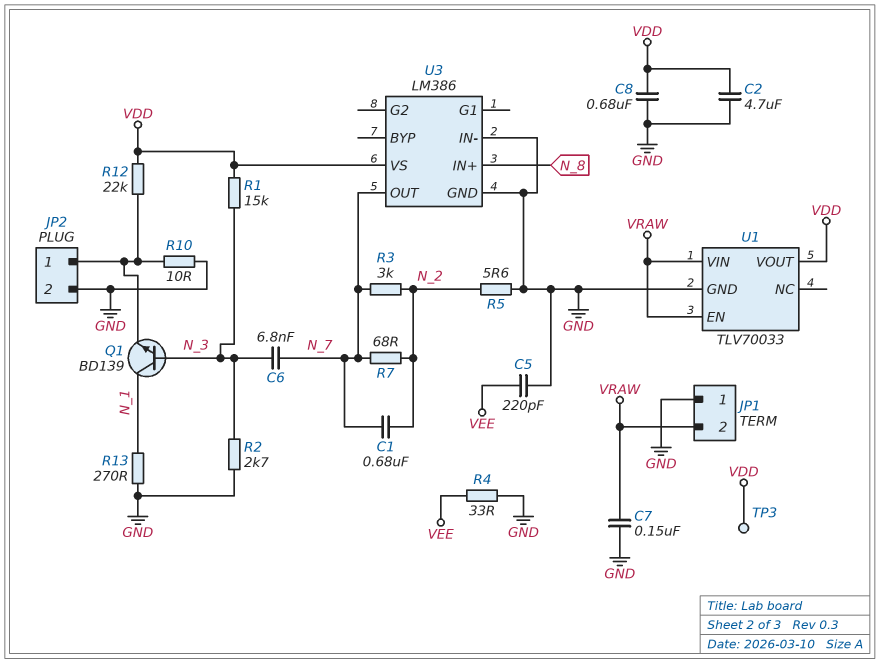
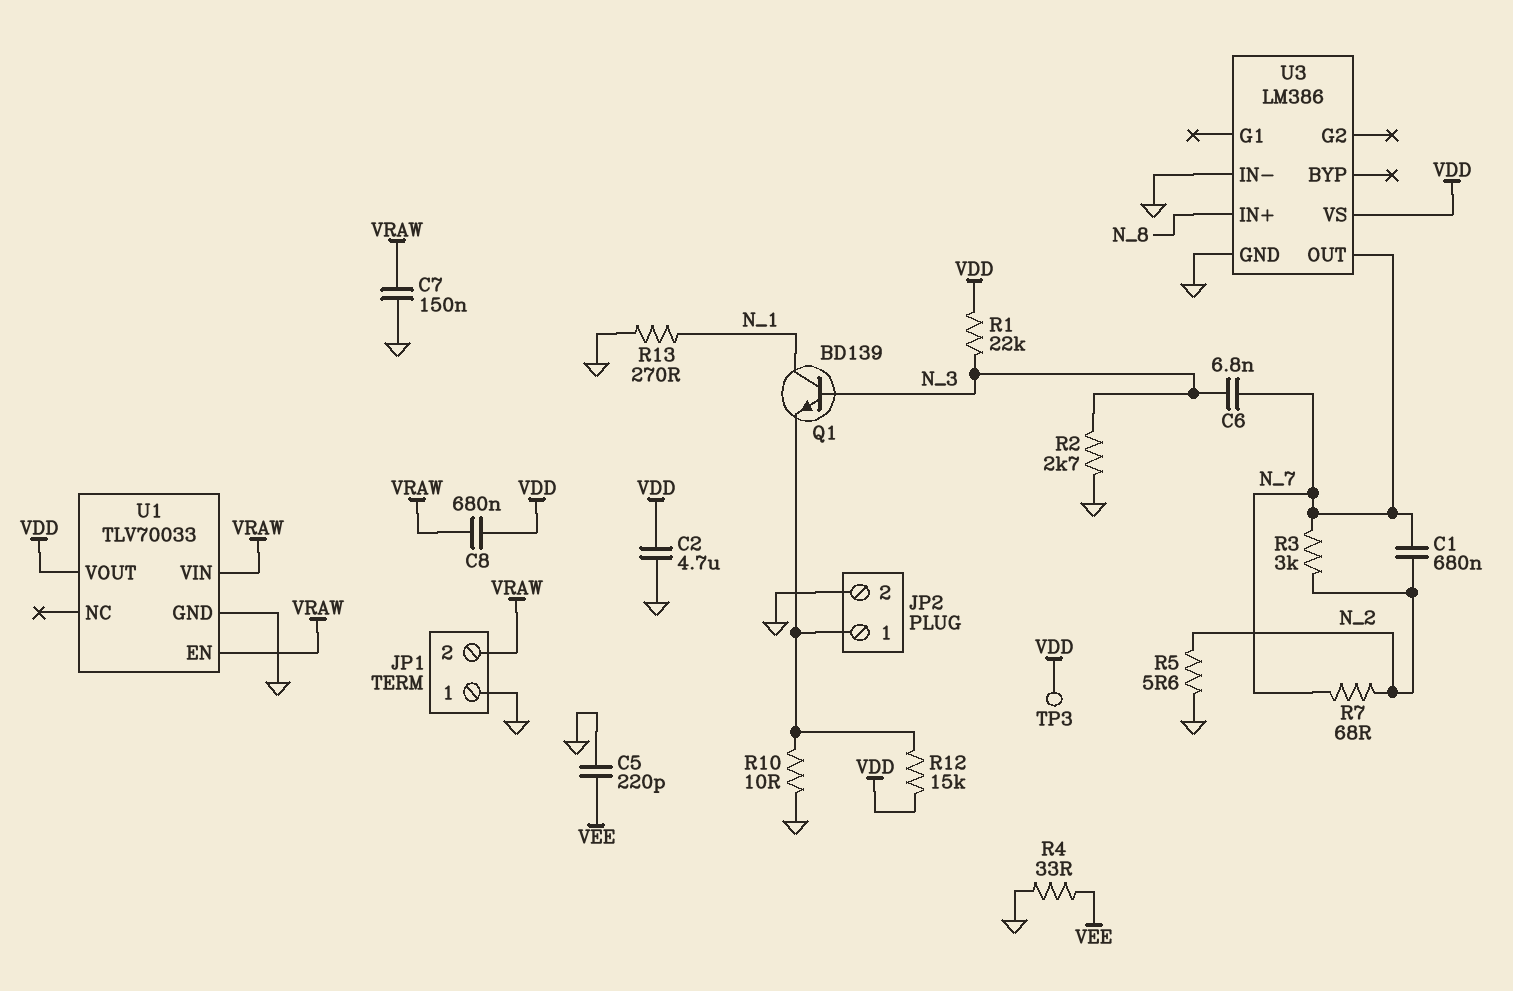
C8: 680nF (GND, VDD) -> 680nF (VDD, VRAW)
R1: 15k (N_3, VDD) -> 22k (N_3, VDD)
R12: 22k (JP2/1, VDD) -> 15k (JP2/1, VDD)

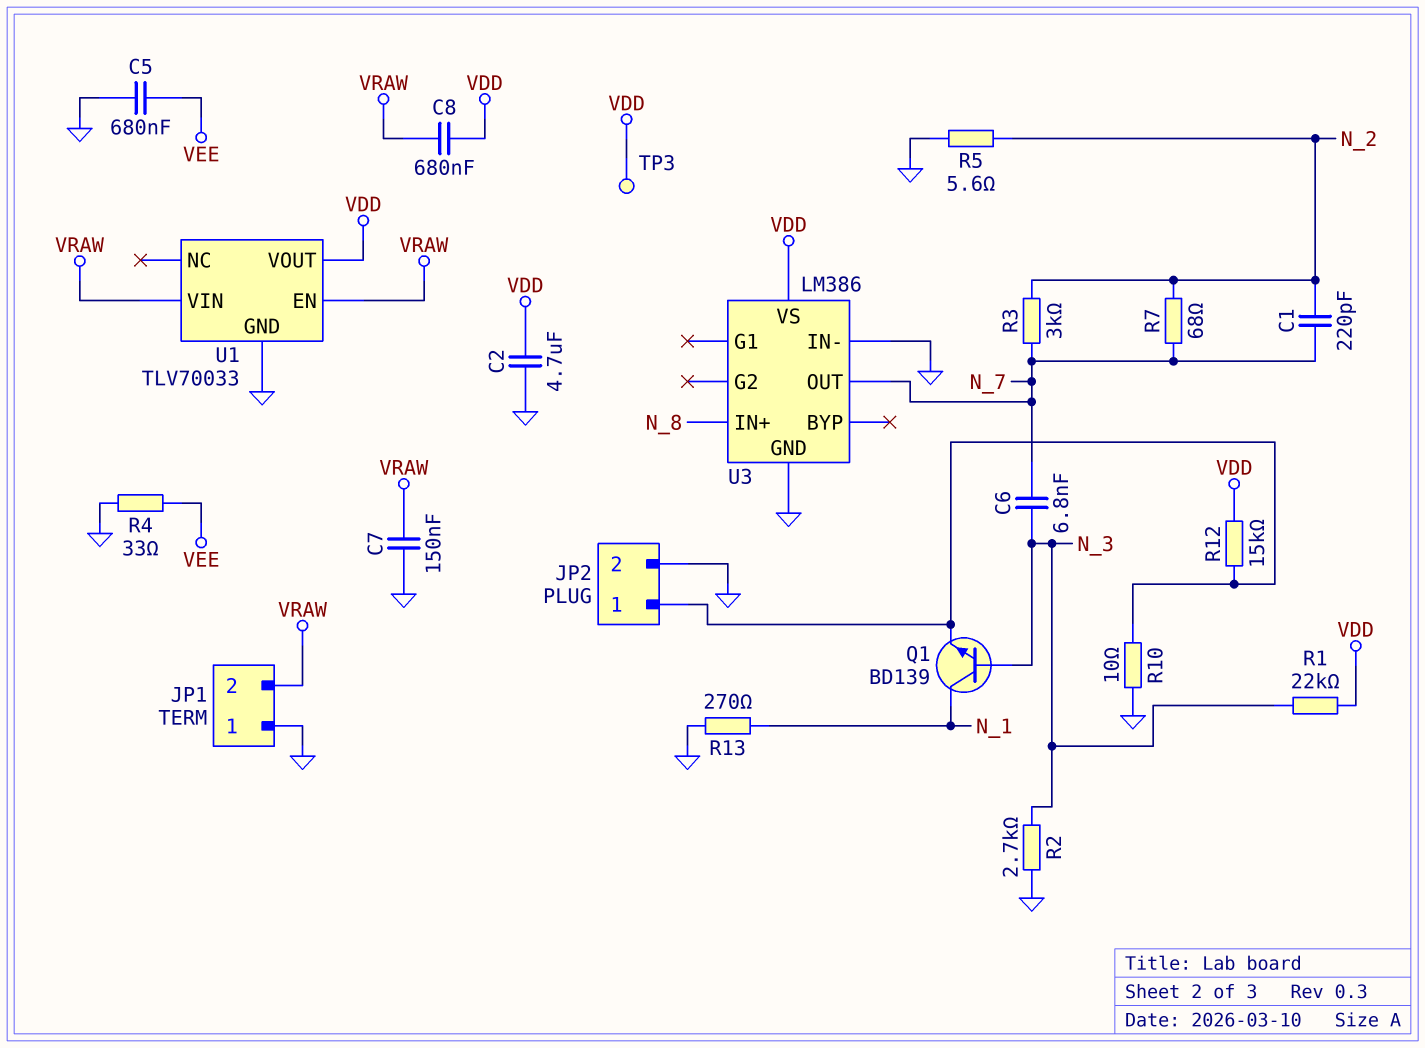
C1: 680nF (N_2, N_7) -> 220pF (N_2, N_7)
C5: 220pF (GND, VEE) -> 680nF (GND, VEE)

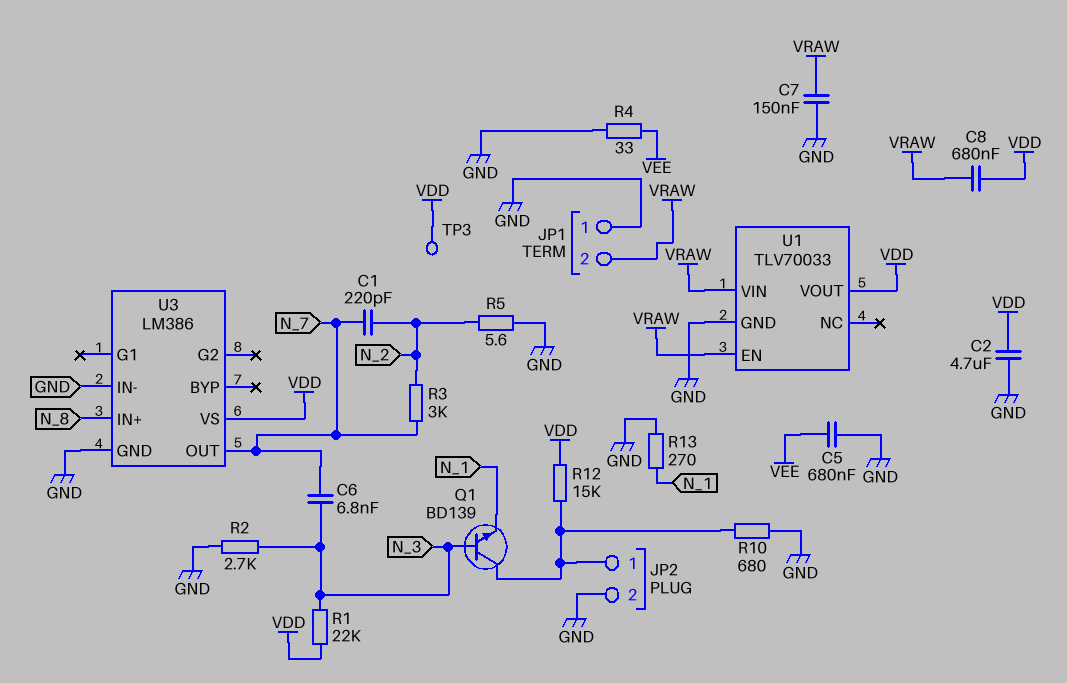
Q1: NPN BD139 (B N_3, C N_1, E JP2/1) -> NPN BD139 (B N_3, C JP2/1, E N_1)
R7: 68 (N_2, N_7) -> none
R10: 10 (GND, JP2/1) -> 680 (GND, JP2/1)

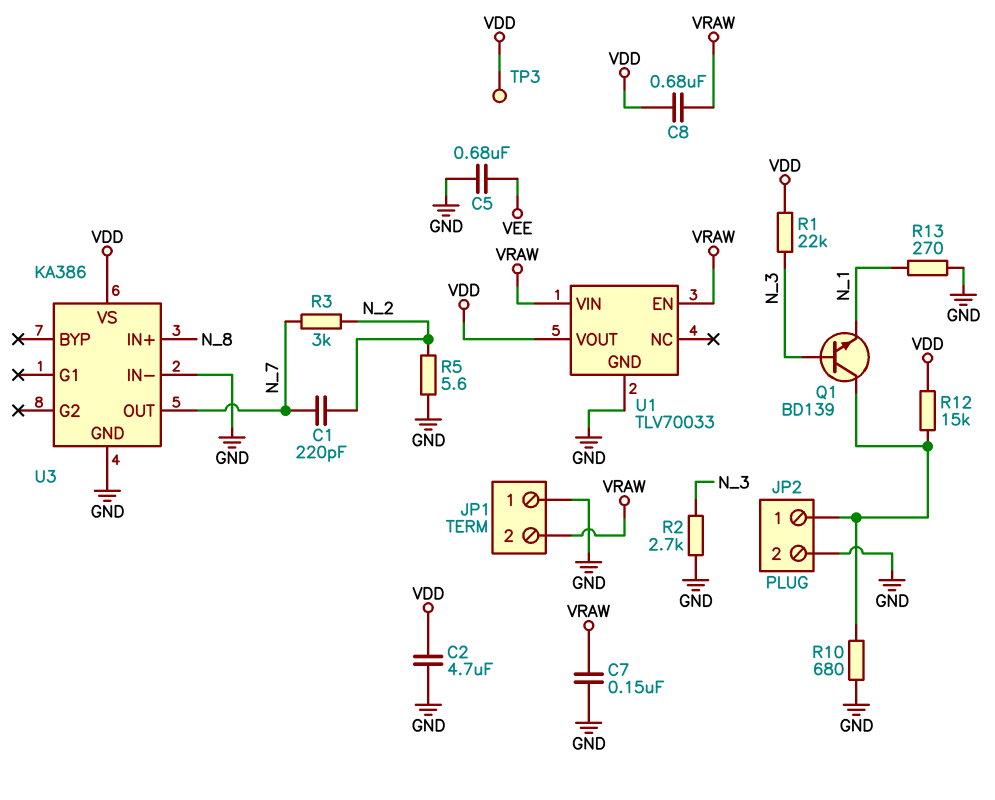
C6: 6.8nF (N_3, N_7) -> none
R4: 33 (GND, VEE) -> none
U3: LM386 -> KA386

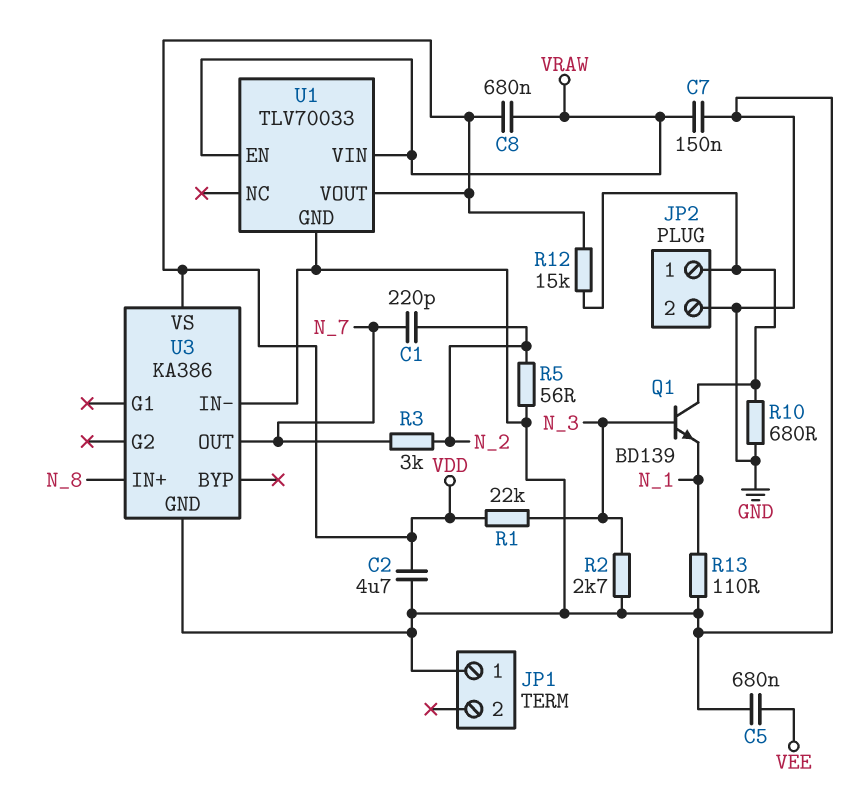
JP1 pin 2: VRAW -> none
R5: 5.6 (GND, N_2) -> 56 (GND, N_2)
R13: 270 (GND, N_1) -> 110 (GND, N_1)
TP3: test point (VDD) -> none

